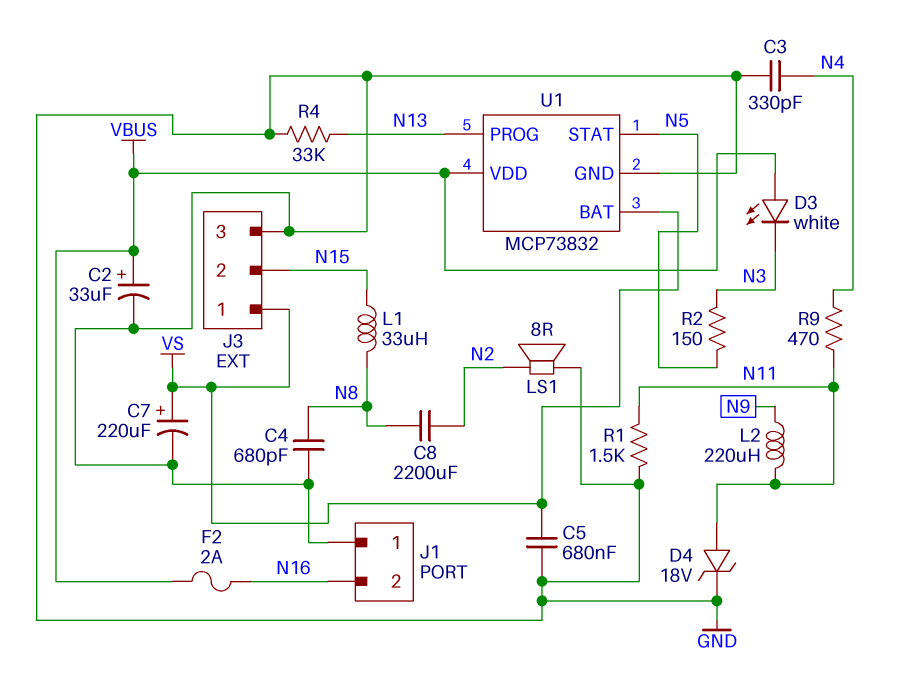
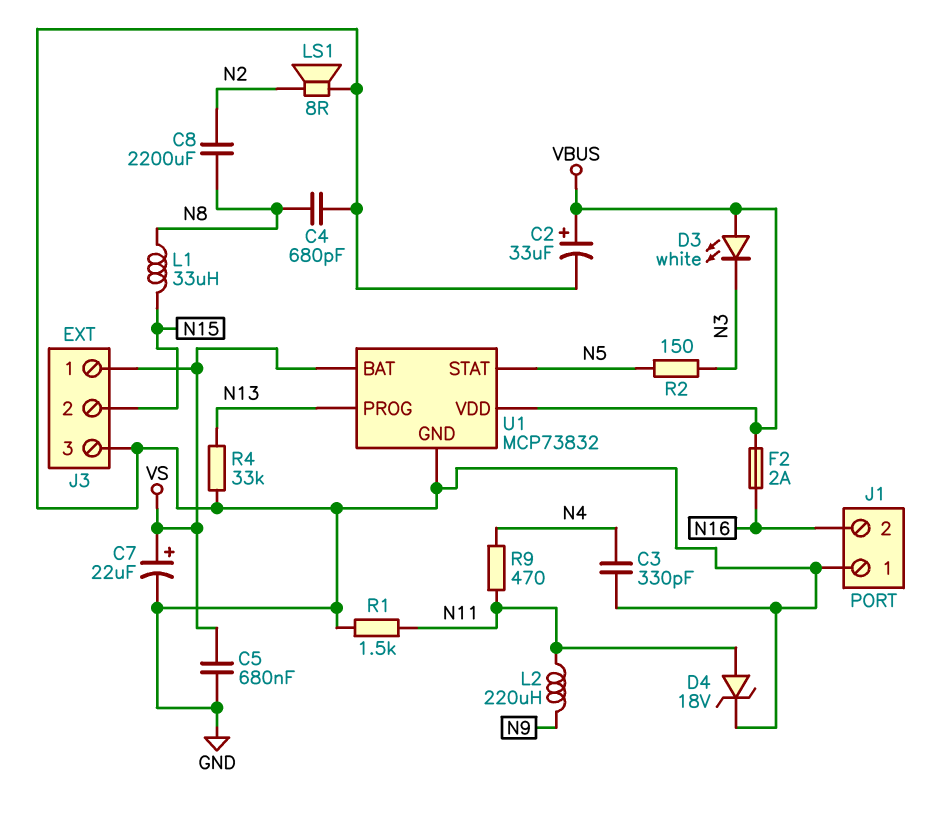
C7: 220uF (plus VS, minus GND) -> 22uF (plus VS, minus GND)

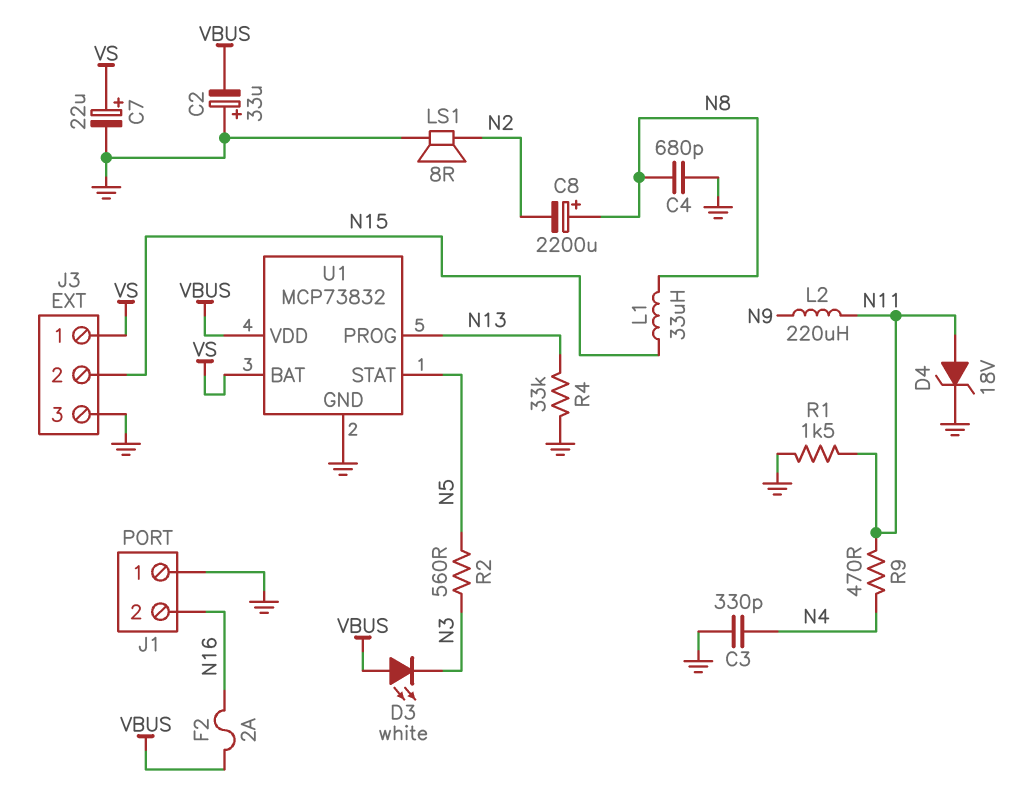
C2: 33uF (plus VBUS, minus GND) -> 33uF (plus GND, minus VBUS)
C5: 680nF (GND, VS) -> none
C8: 2200uF (N2, N8) -> 2200uF (plus N8, minus N2)
R2: 150 (N3, N5) -> 560 (N3, N5)

